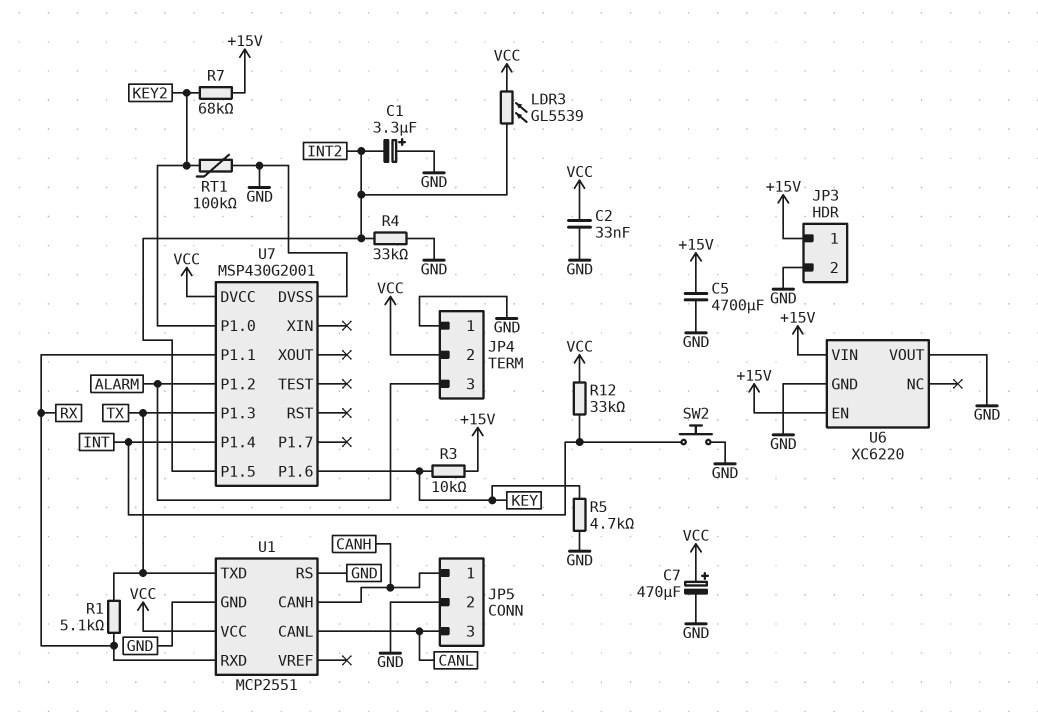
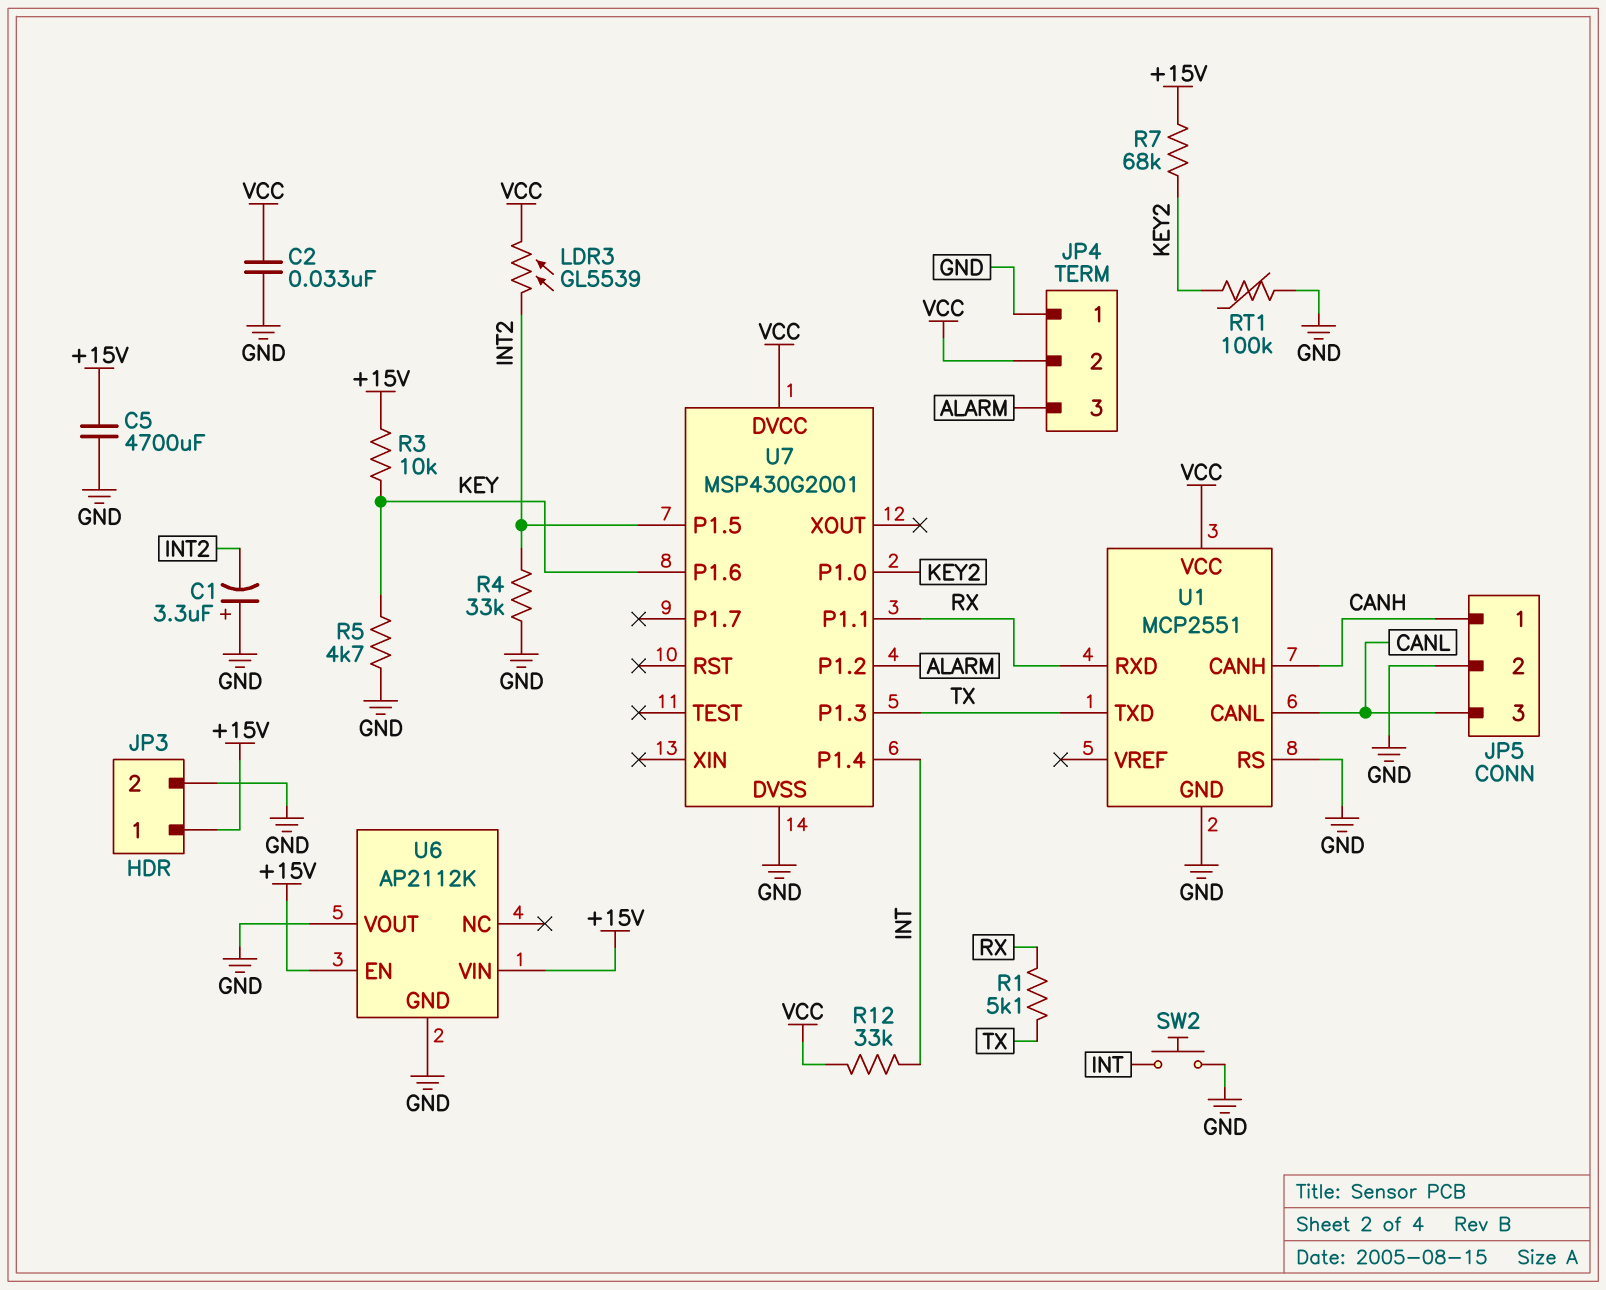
C7: 470uF (plus VCC, minus GND) -> none
U6: XC6220 -> AP2112K

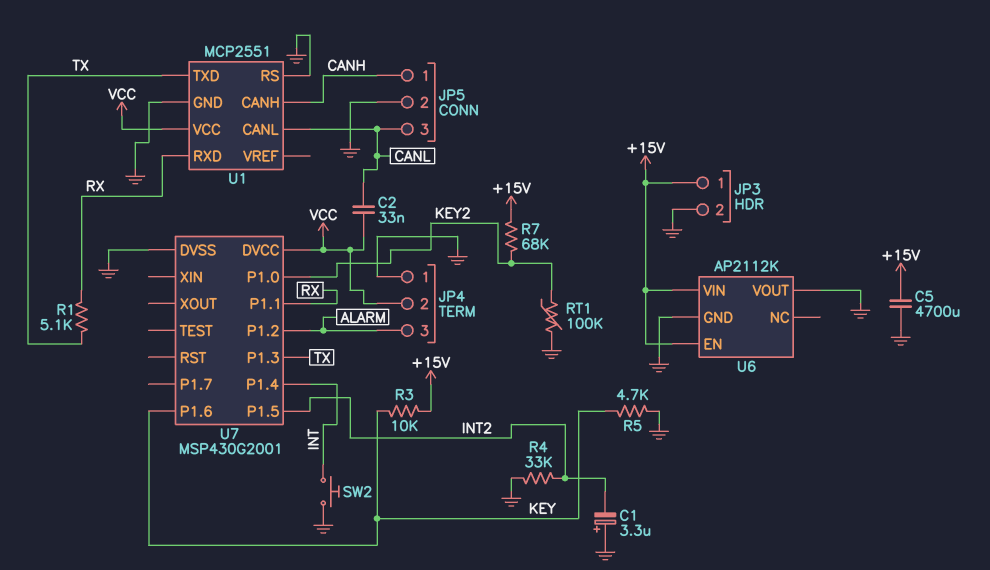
C2: 33nF (GND, VCC) -> 33nF (CANL, VCC)
LDR3: GL5539 (INT2, VCC) -> none
R12: 33k (INT, VCC) -> none

